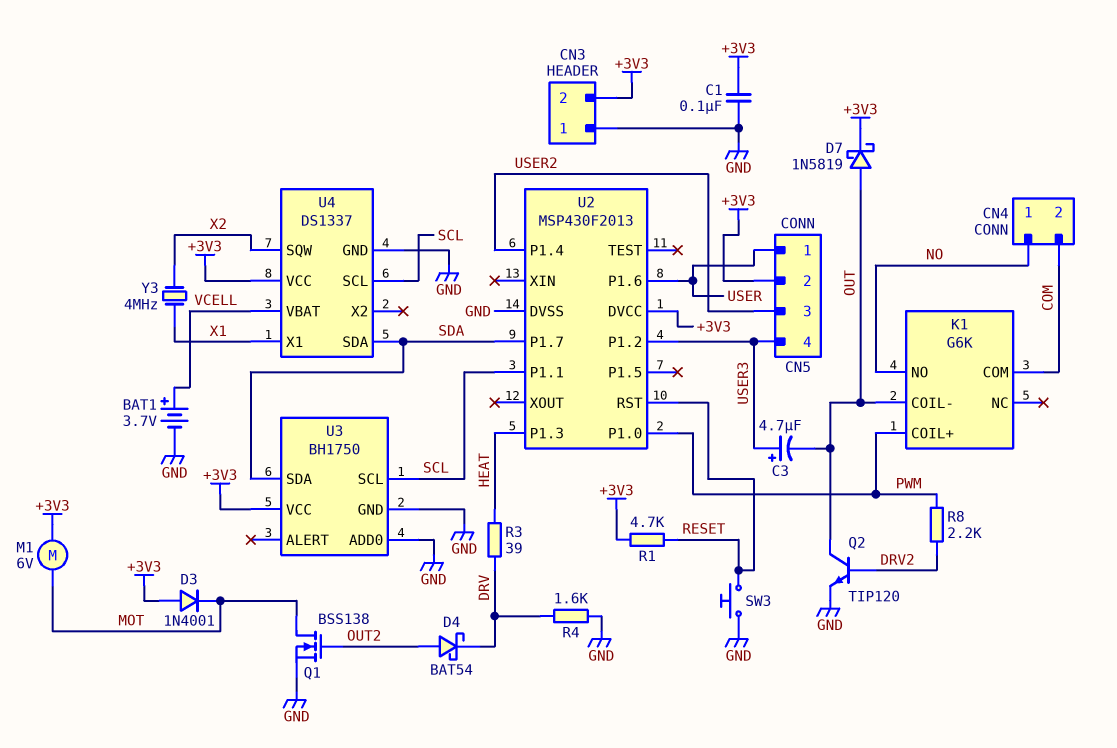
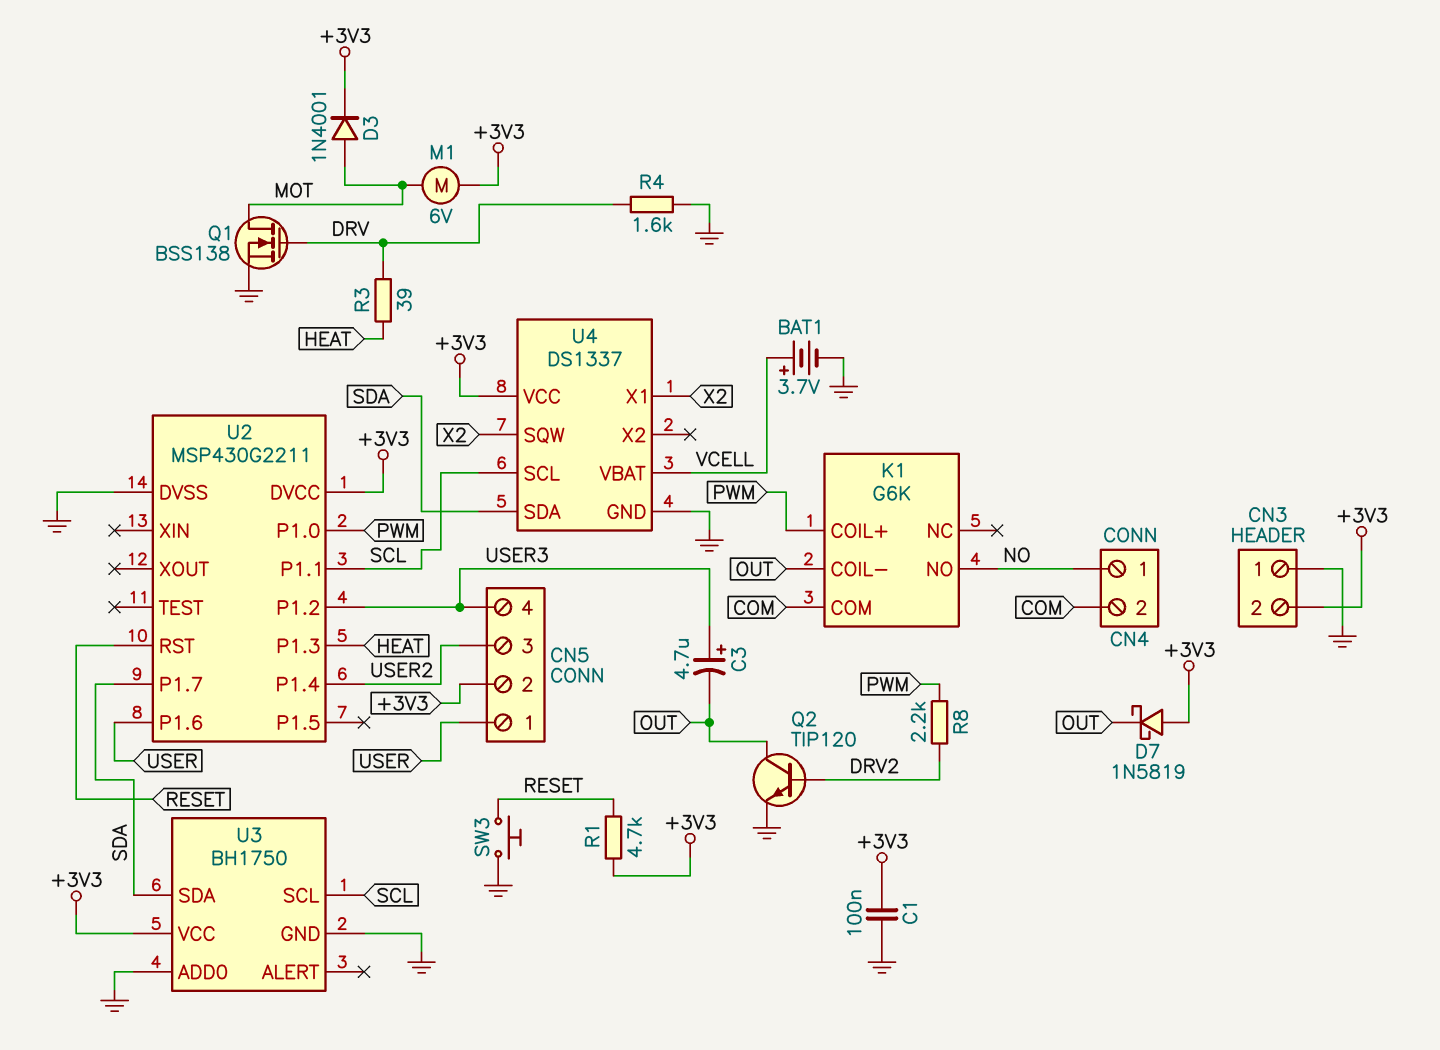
D3: diode 1N4001 (A +3V3, K MOT) -> diode 1N4001 (A MOT, K +3V3)
D4: schottky BAT54 (A OUT2, K DRV) -> none
D7: schottky 1N5819 (A OUT, K +3V3) -> schottky 1N5819 (A +3V3, K OUT)
Q1: NMOS BSS138 (G OUT2, D MOT, S GND) -> NMOS BSS138 (G DRV, D MOT, S GND)
U2: MSP430F2013 -> MSP430G2211
U4 pin X1: X1 -> X2
Y3: 4MHz (X1, X2) -> none

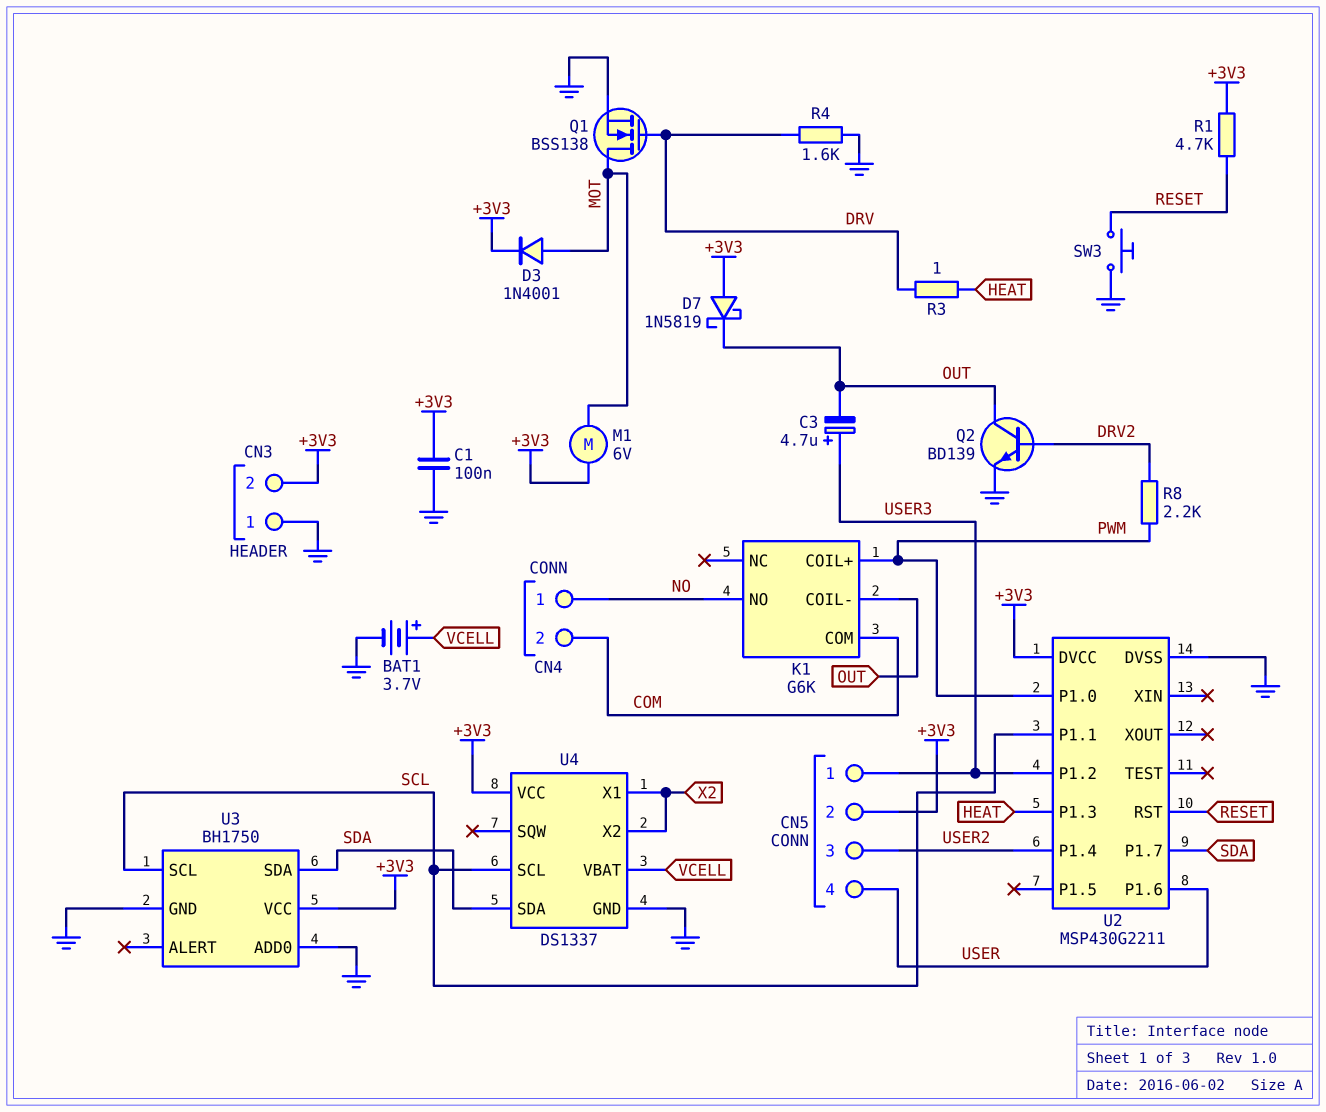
CN5 pin 1: USER -> USER3
CN5 pin 4: USER3 -> USER
Q2: NPN TIP120 (B DRV2, C OUT, E GND) -> NPN BD139 (B DRV2, C OUT, E GND)
R3: 39 (DRV, HEAT) -> 1 (DRV, HEAT)
U4 pin SQW: X2 -> none
U4 pin X2: none -> X2

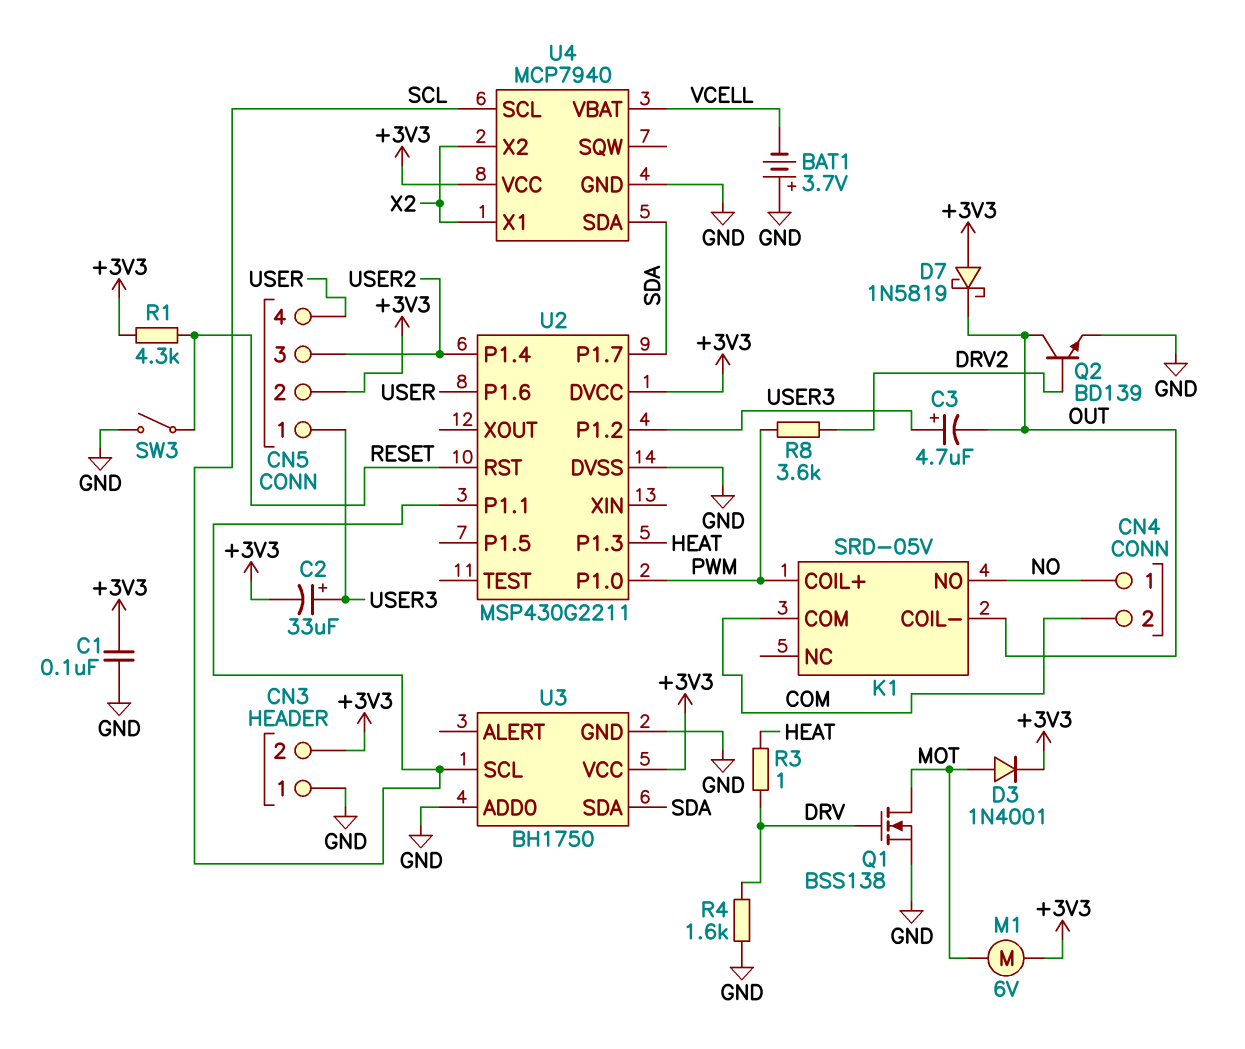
BAT1: 3.7V (plus VCELL, minus GND) -> 3.7V (plus GND, minus VCELL)
C2: none -> 33uF (plus USER3, minus +3V3)
K1: G6K -> SRD-05V
R1: 4.7k (+3V3, RESET) -> 4.3k (+3V3, RESET)
R8: 2.2k (DRV2, PWM) -> 3.6k (DRV2, PWM)
SW3: button (GND, RESET) -> switch (GND, RESET)
U4: DS1337 -> MCP7940

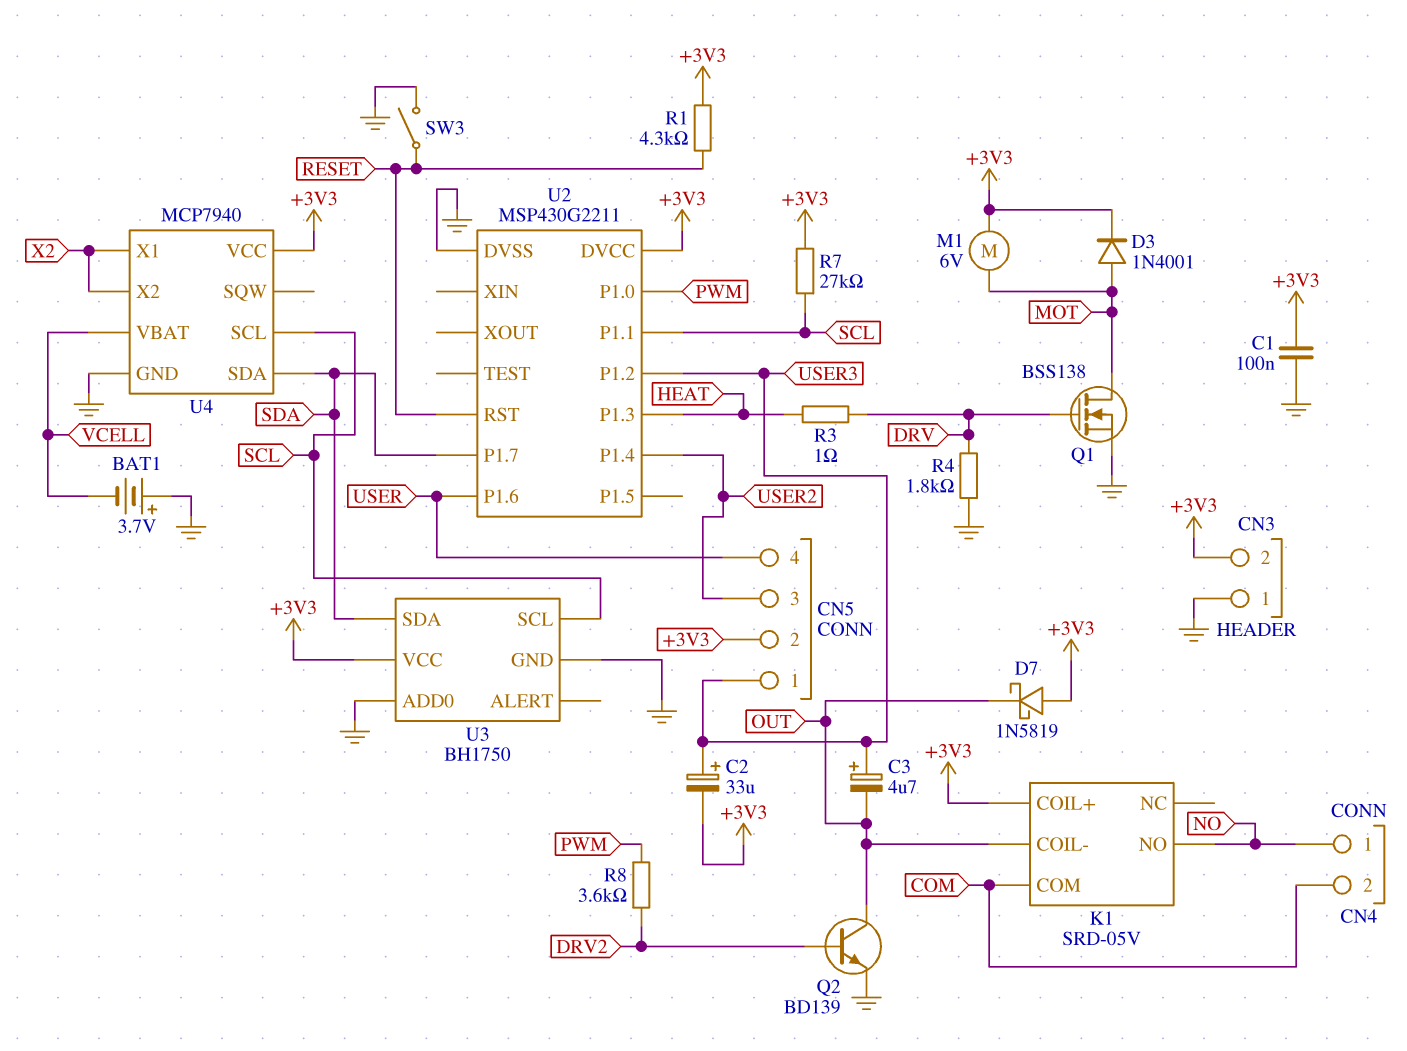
K1 pin COIL+: PWM -> +3V3
R4: 1.6k (DRV, GND) -> 1.8k (DRV, GND)
R7: none -> 27k (+3V3, SCL)

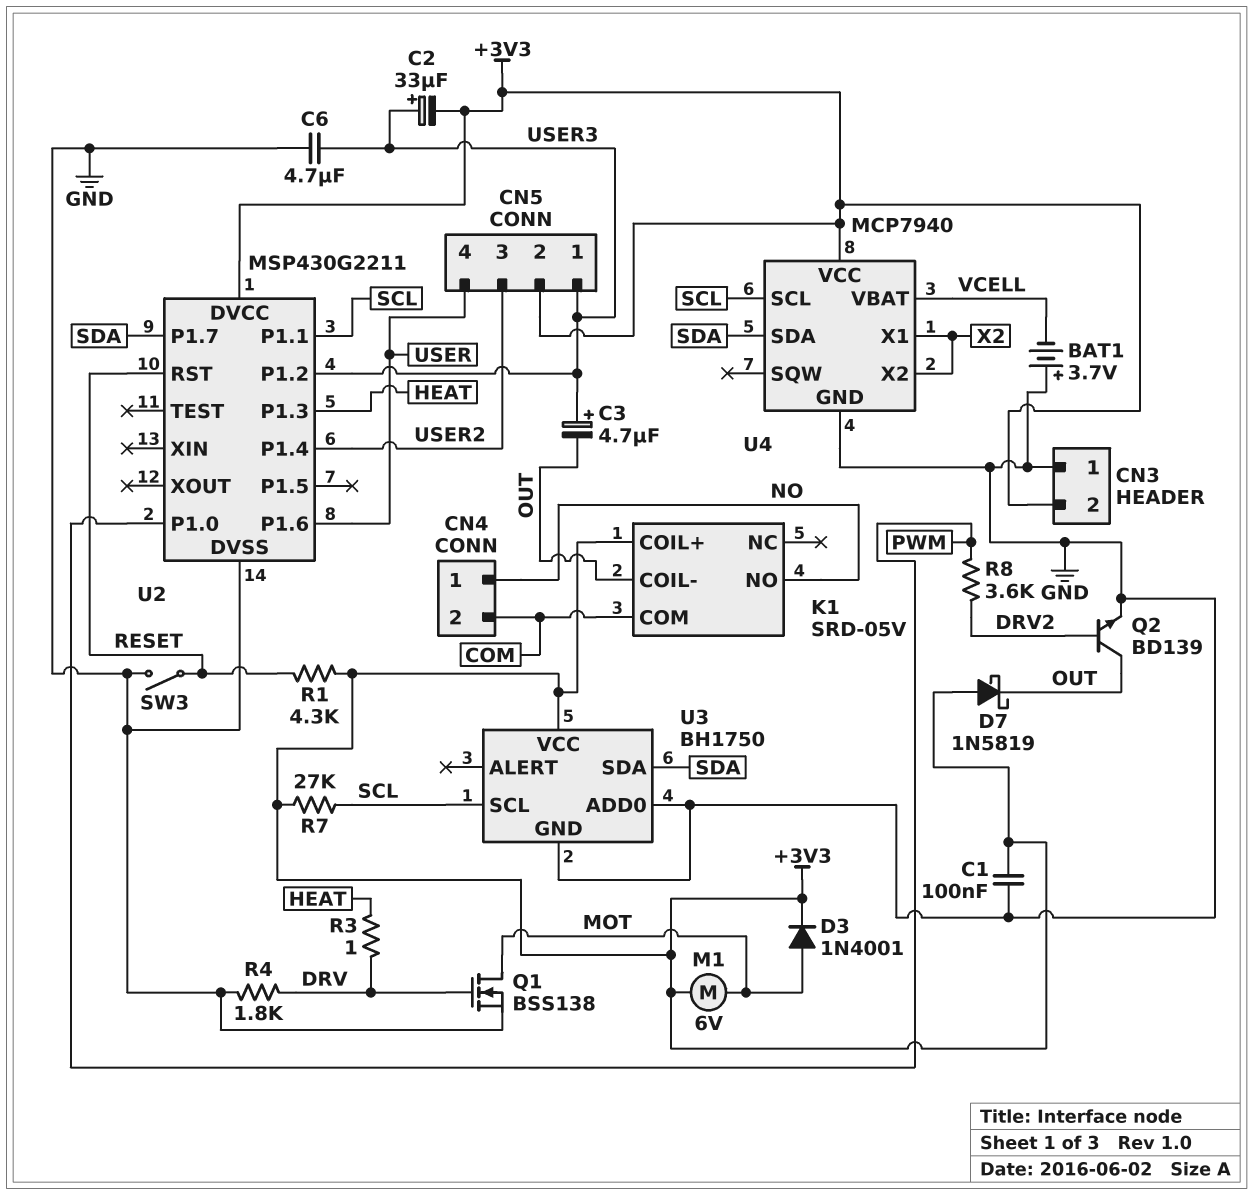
C6: none -> 4.7uF (GND, USER3)

